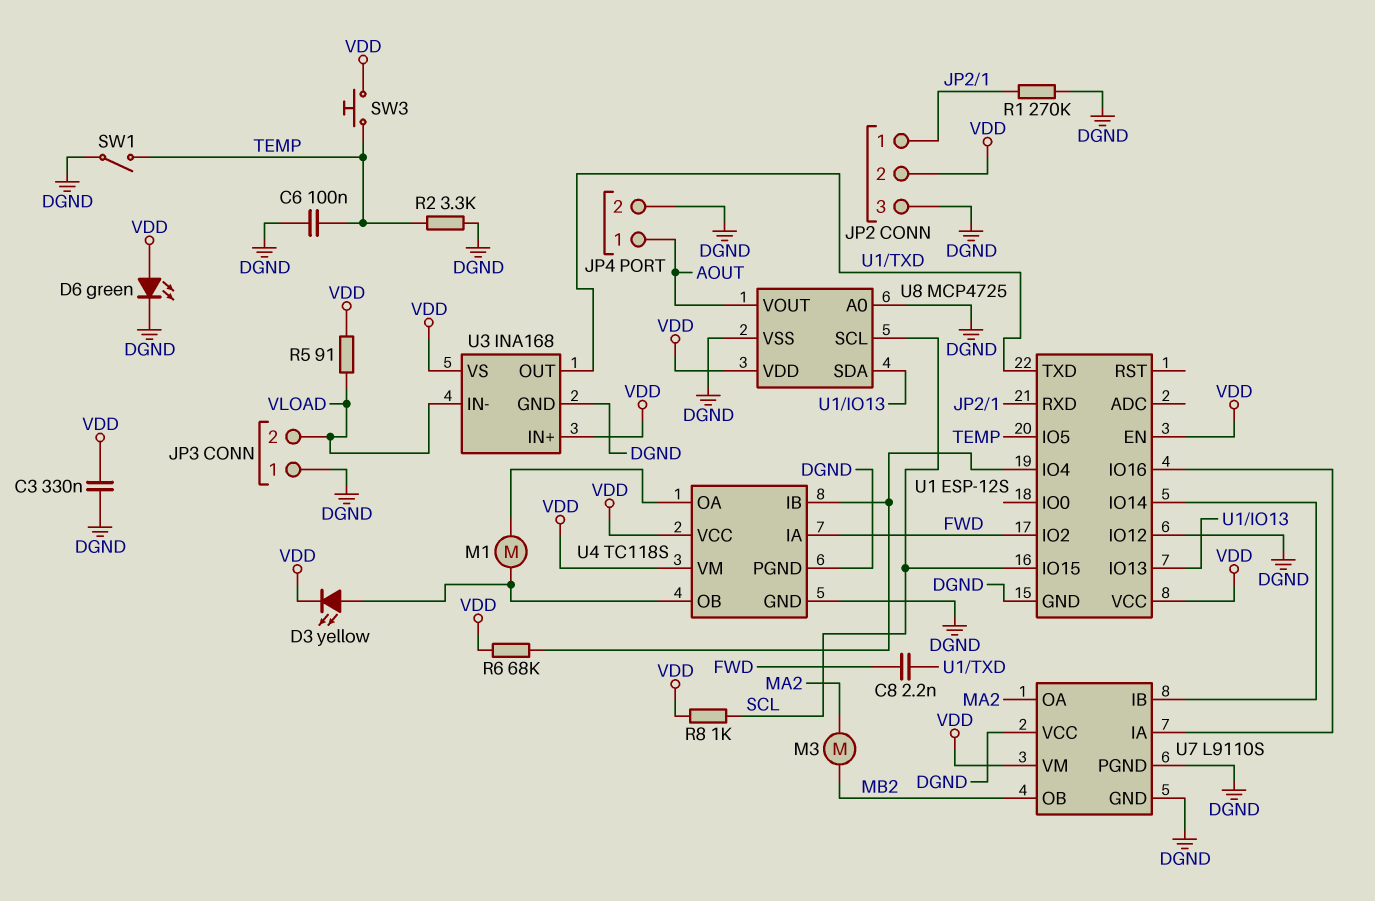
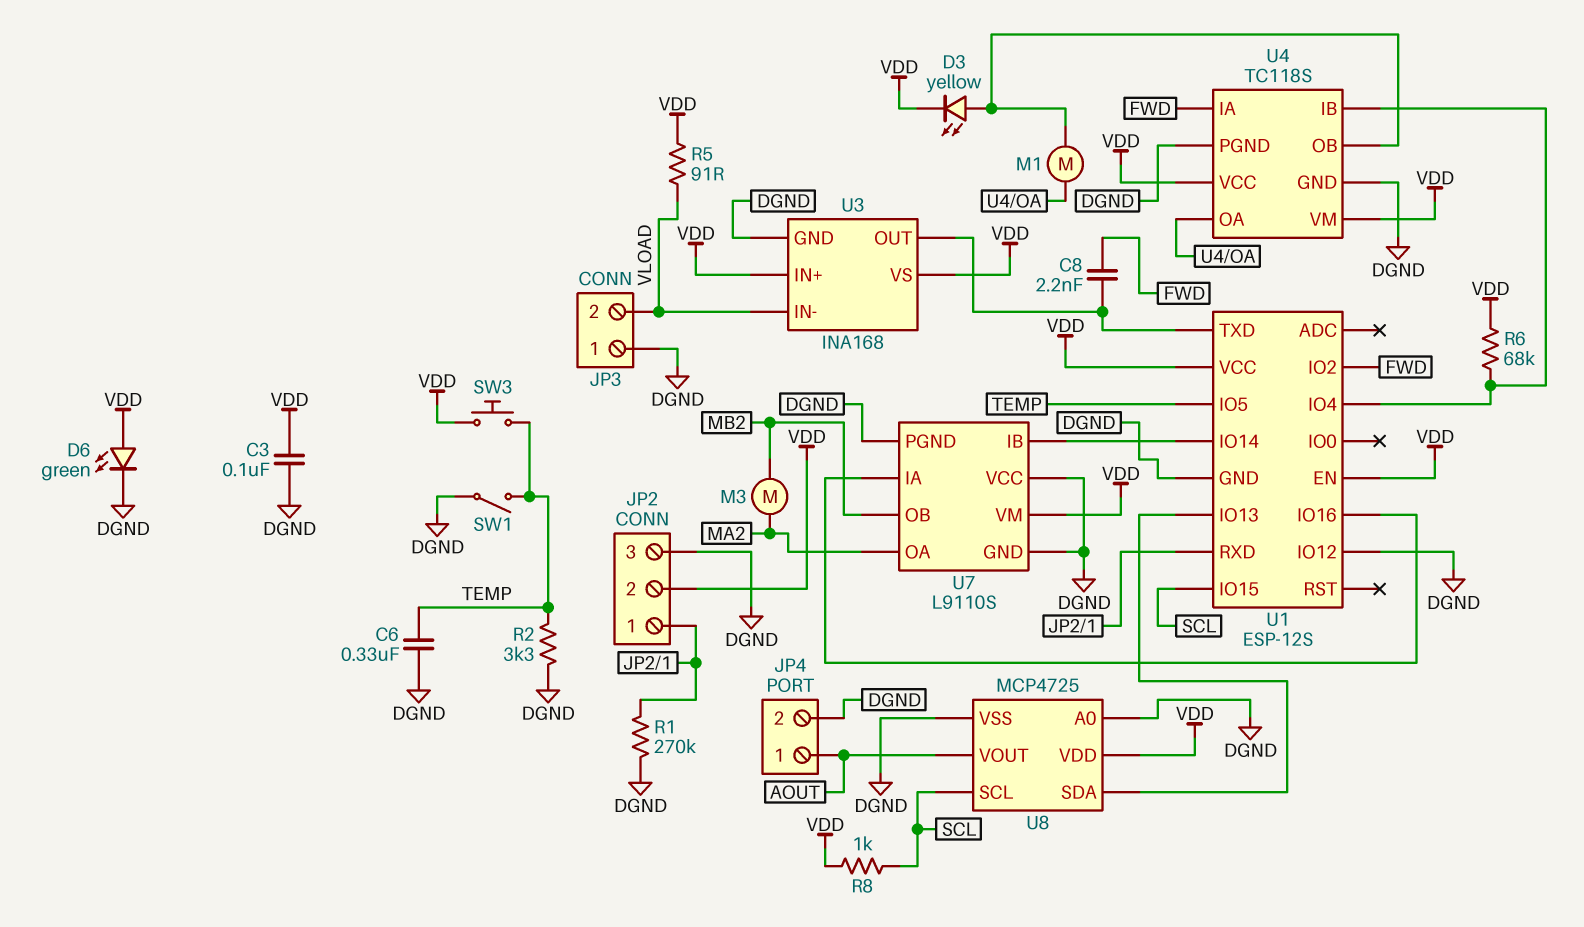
C3: 330nF (DGND, VDD) -> 100nF (DGND, VDD)
C6: 100nF (DGND, TEMP) -> 330nF (DGND, TEMP)

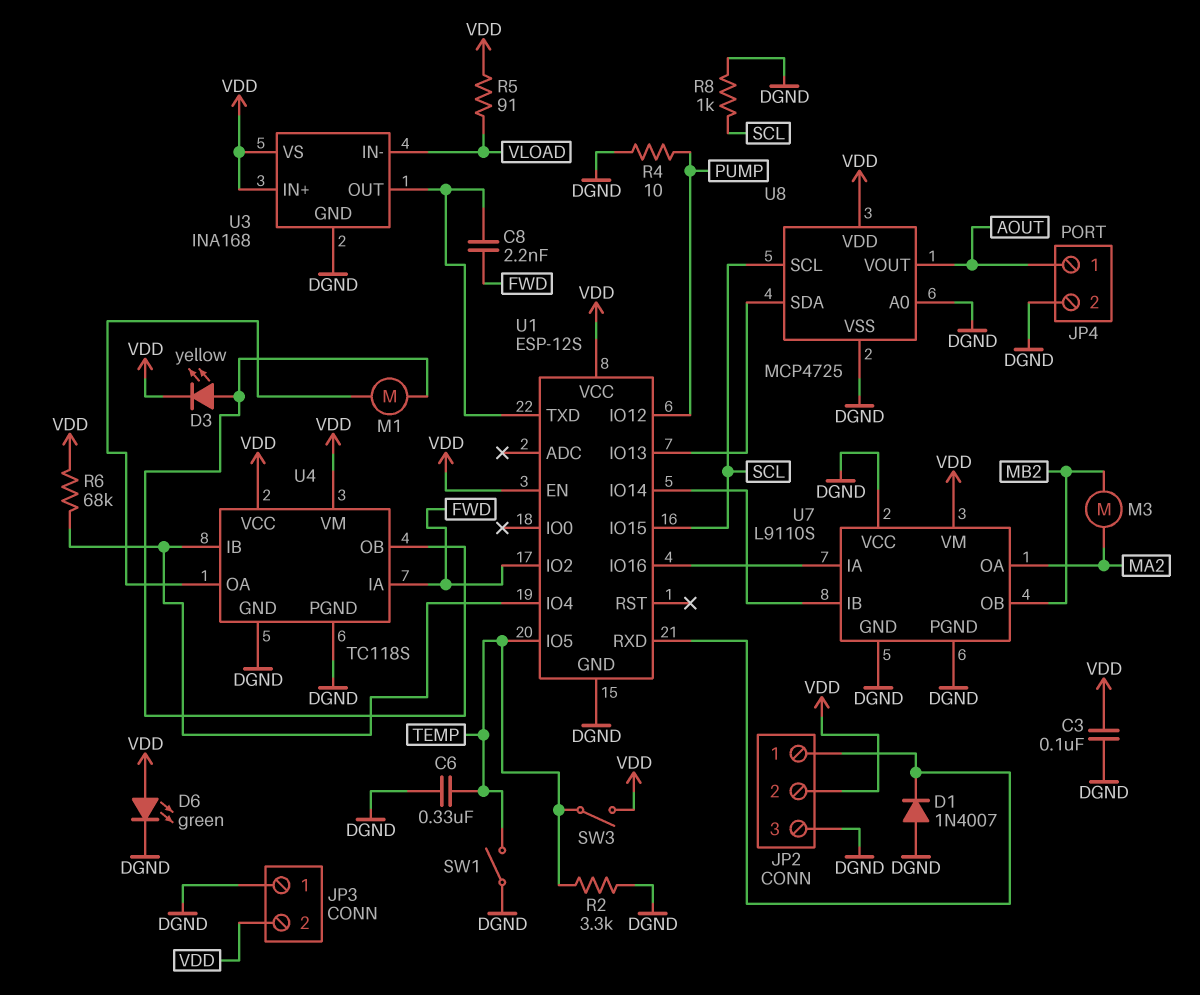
D1: none -> diode 1N4007 (A DGND, K JP2/1)
JP3 pin 2: VLOAD -> VDD
R1: 270k (DGND, JP2/1) -> none
R4: none -> 10 (DGND, PUMP)
R8: 1k (SCL, VDD) -> 1k (DGND, SCL)
SW3: button (TEMP, VDD) -> switch (TEMP, VDD)
U1 pin IO12: DGND -> PUMP

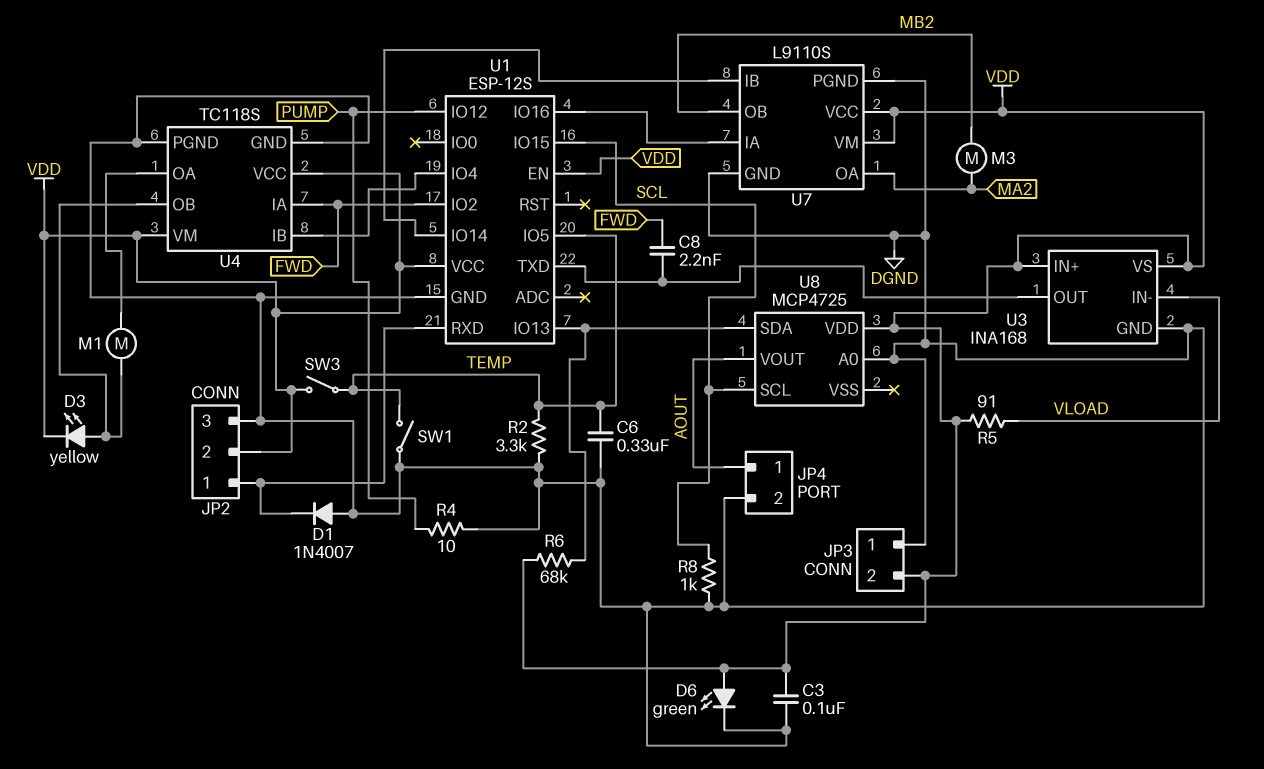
R6: 68k (U1/IO4, VDD) -> 68k (U1/IO13, VDD)
U7 pin VCC: DGND -> VDD
U8 pin VSS: DGND -> none

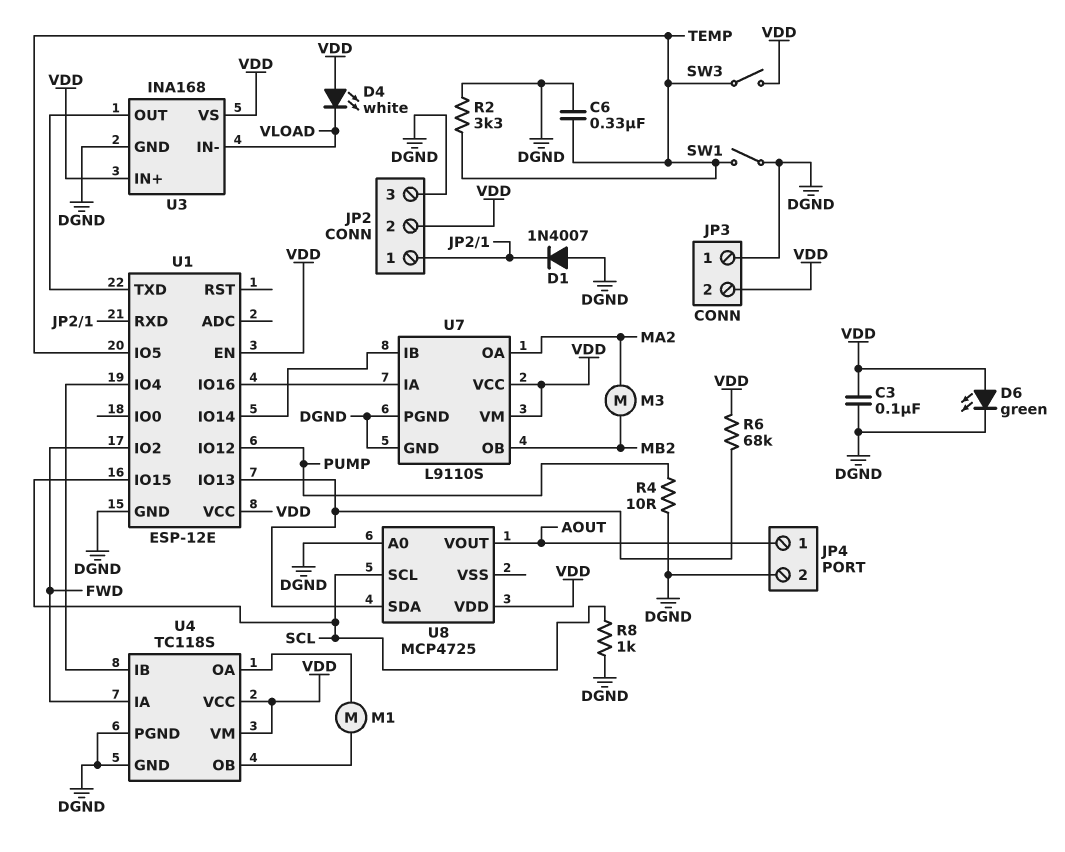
C8: 2.2nF (FWD, U1/TXD) -> none
D3: LED yellow (A U4/OB, K VDD) -> none
D4: none -> LED white (A VDD, K VLOAD)
R5: 91 (VDD, VLOAD) -> none
U1: ESP-12S -> ESP-12E

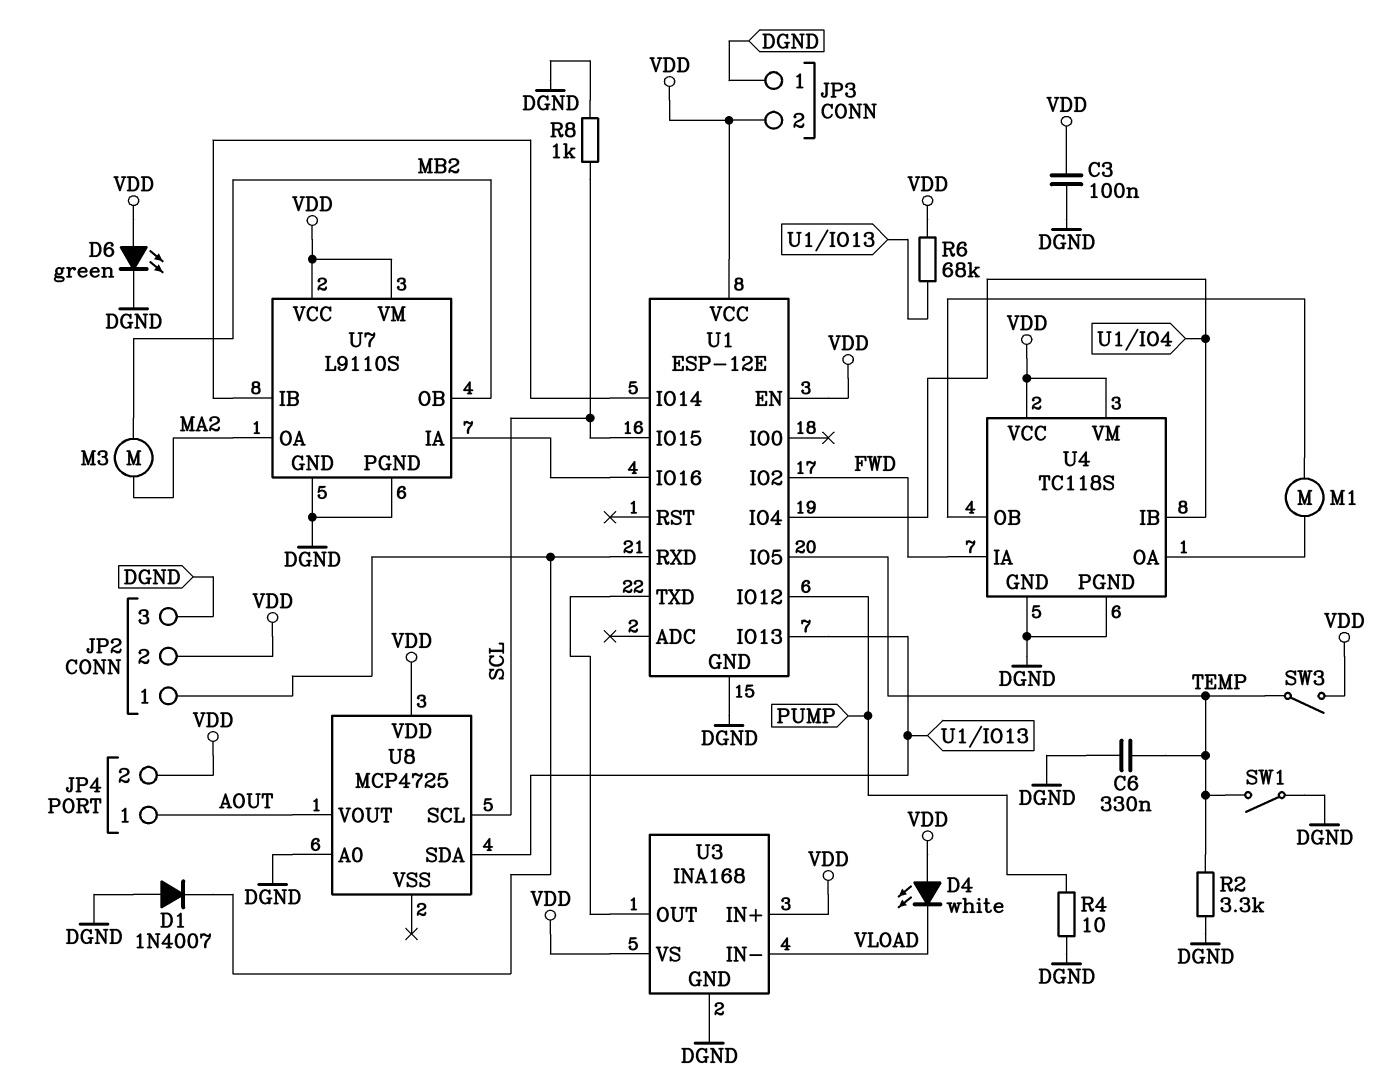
JP4 pin 2: DGND -> VDD

